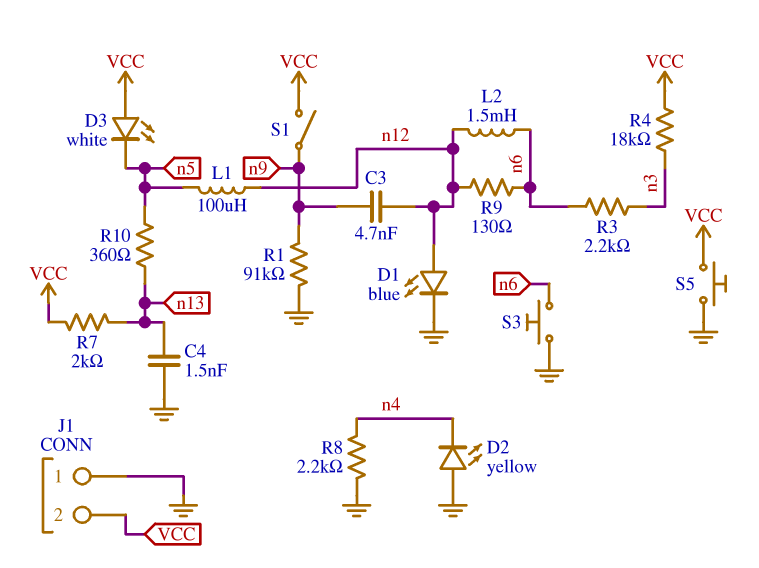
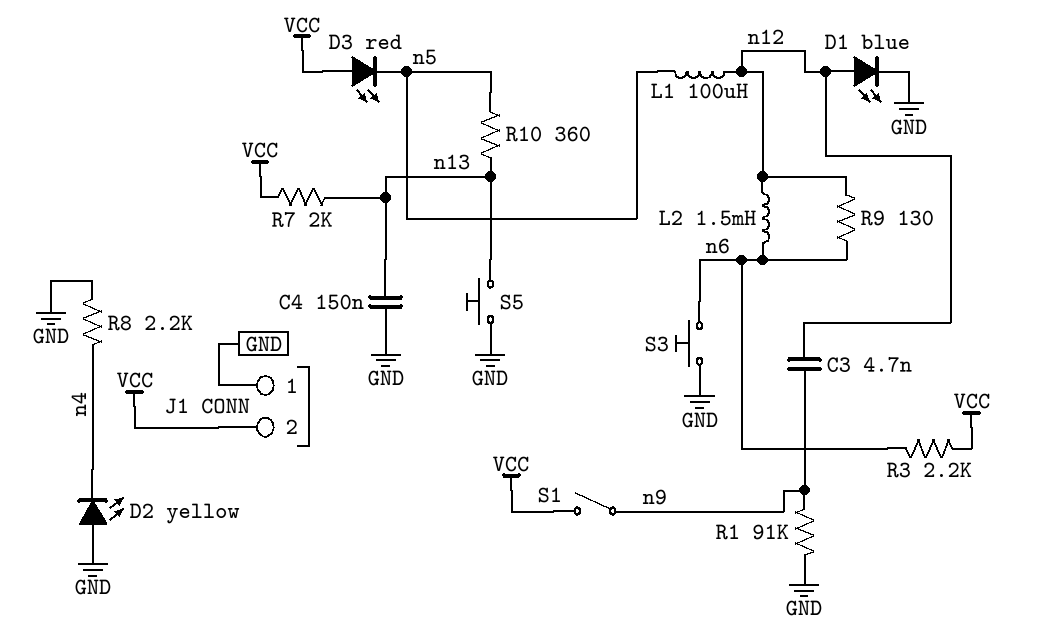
C4: 1.5nF (GND, n13) -> 150nF (GND, n13)
D3: LED white (A VCC, K n5) -> LED red (A VCC, K n5)
R3: 2.2k (n3, n6) -> 2.2k (VCC, n6)
R4: 18k (VCC, n3) -> none
S5: button (GND, VCC) -> button (GND, n13)

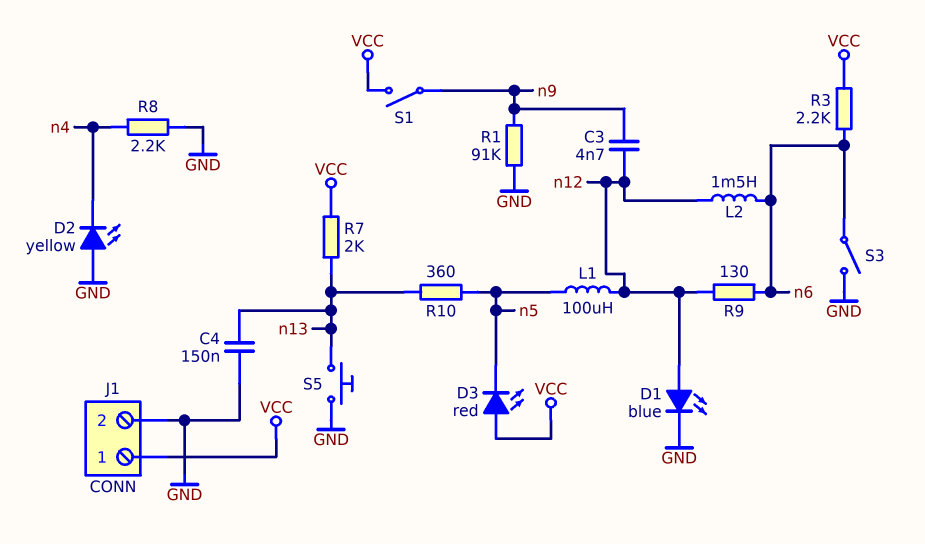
J1 pin 1: GND -> VCC
J1 pin 2: VCC -> GND
S3: button (GND, n6) -> switch (GND, n6)

